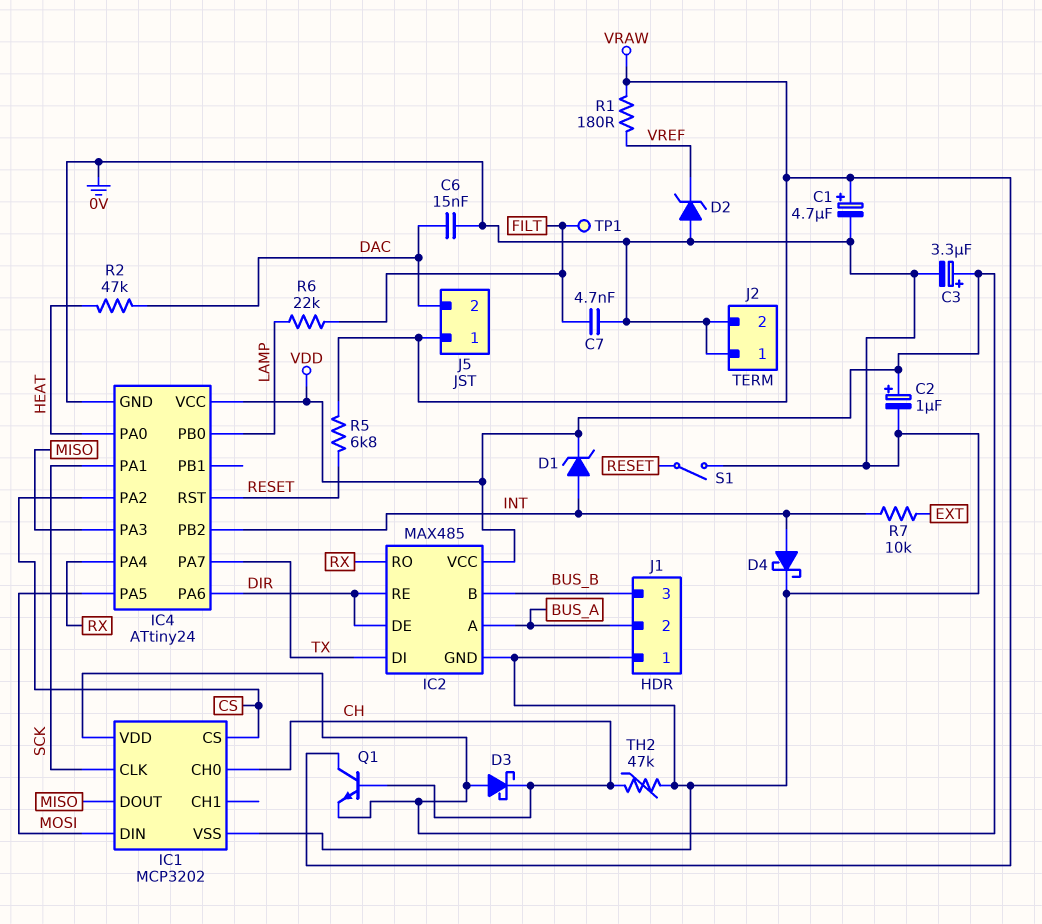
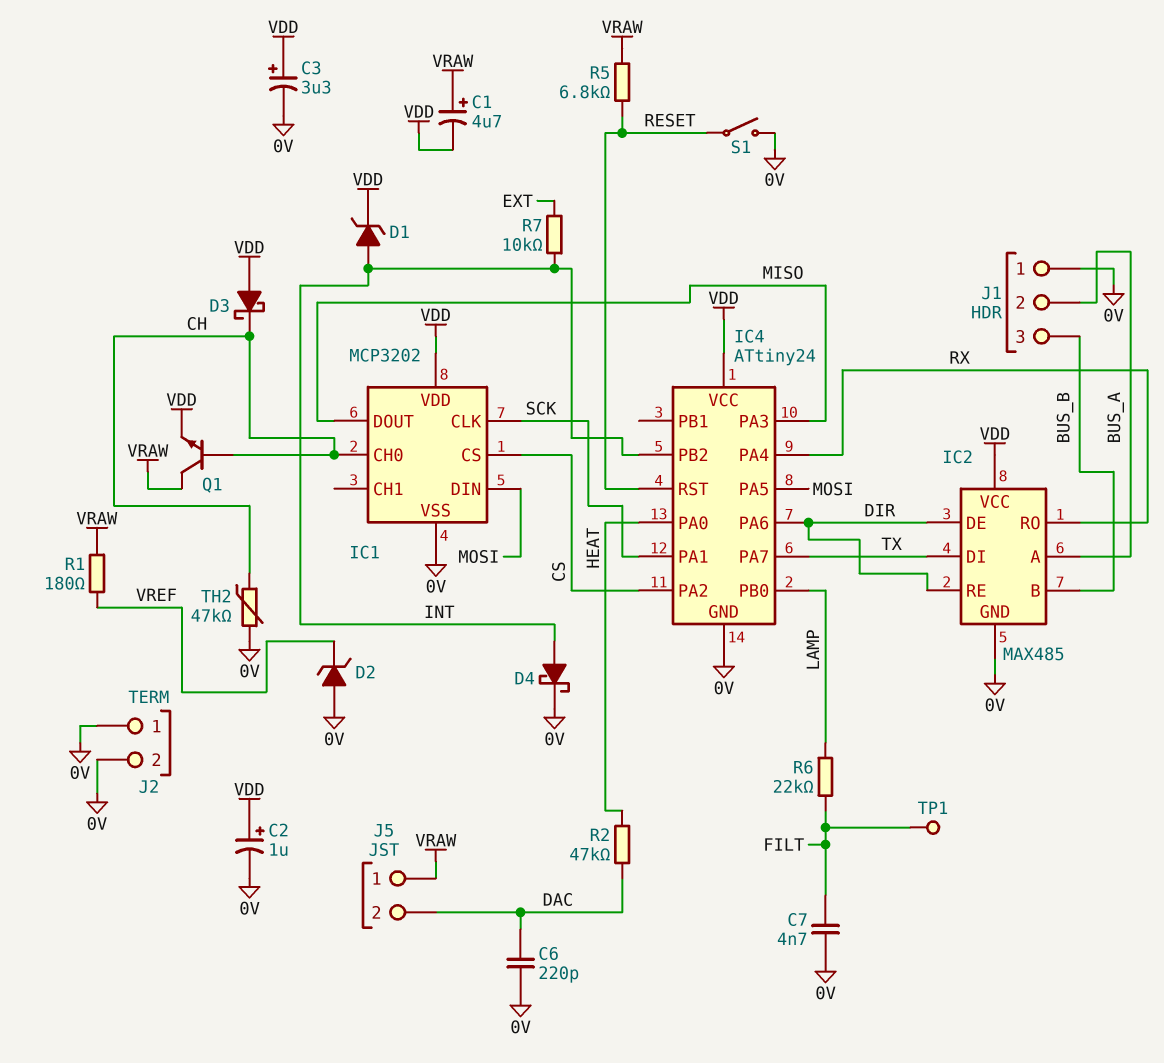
C1: 4.7uF (plus VRAW, minus 0V) -> 4.7uF (plus VRAW, minus VDD)
C6: 15nF (0V, DAC) -> 220pF (0V, DAC)

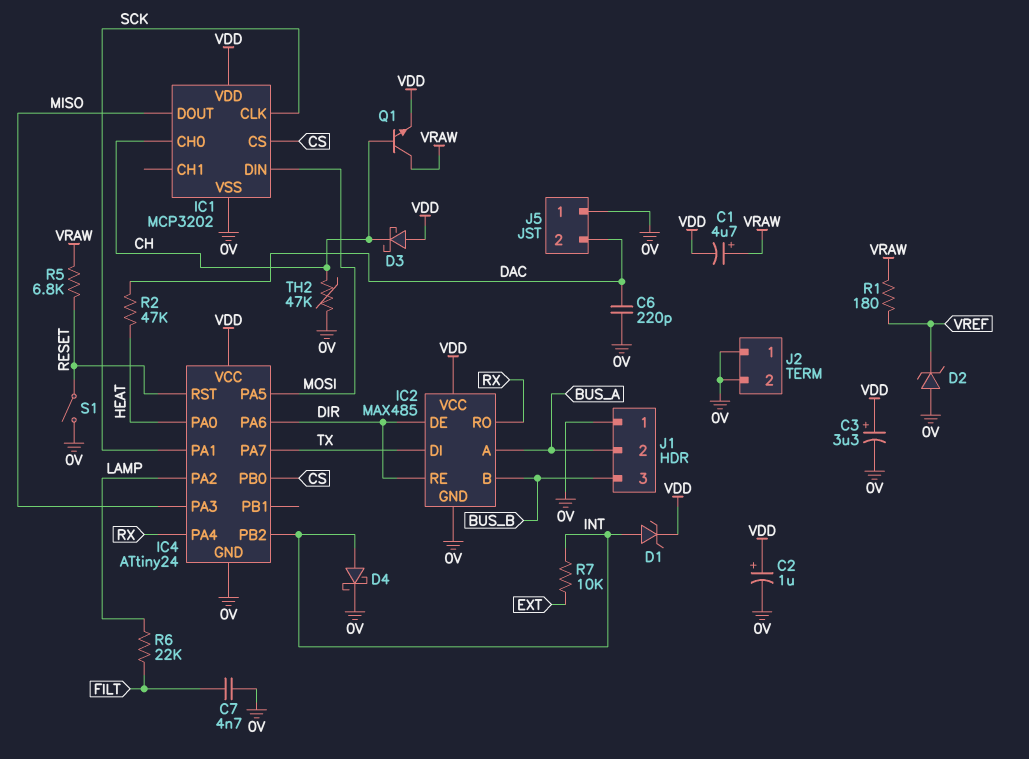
IC4 pin PA2: CS -> LAMP
IC4 pin PB0: LAMP -> CS
J5 pin 1: VRAW -> 0V
TP1: test point (FILT) -> none

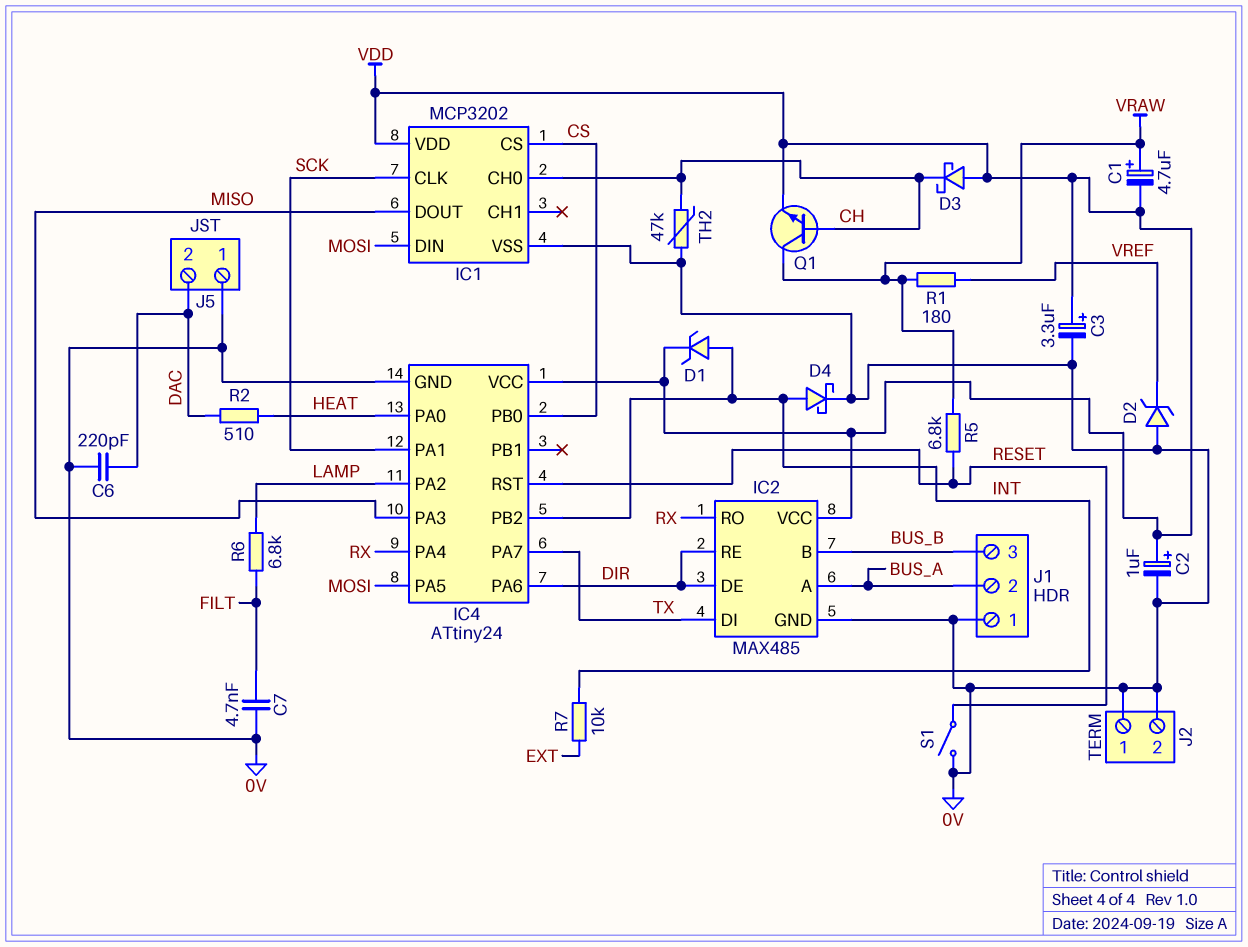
R2: 47k (DAC, HEAT) -> 510 (DAC, HEAT)
R6: 22k (FILT, LAMP) -> 6.8k (FILT, LAMP)

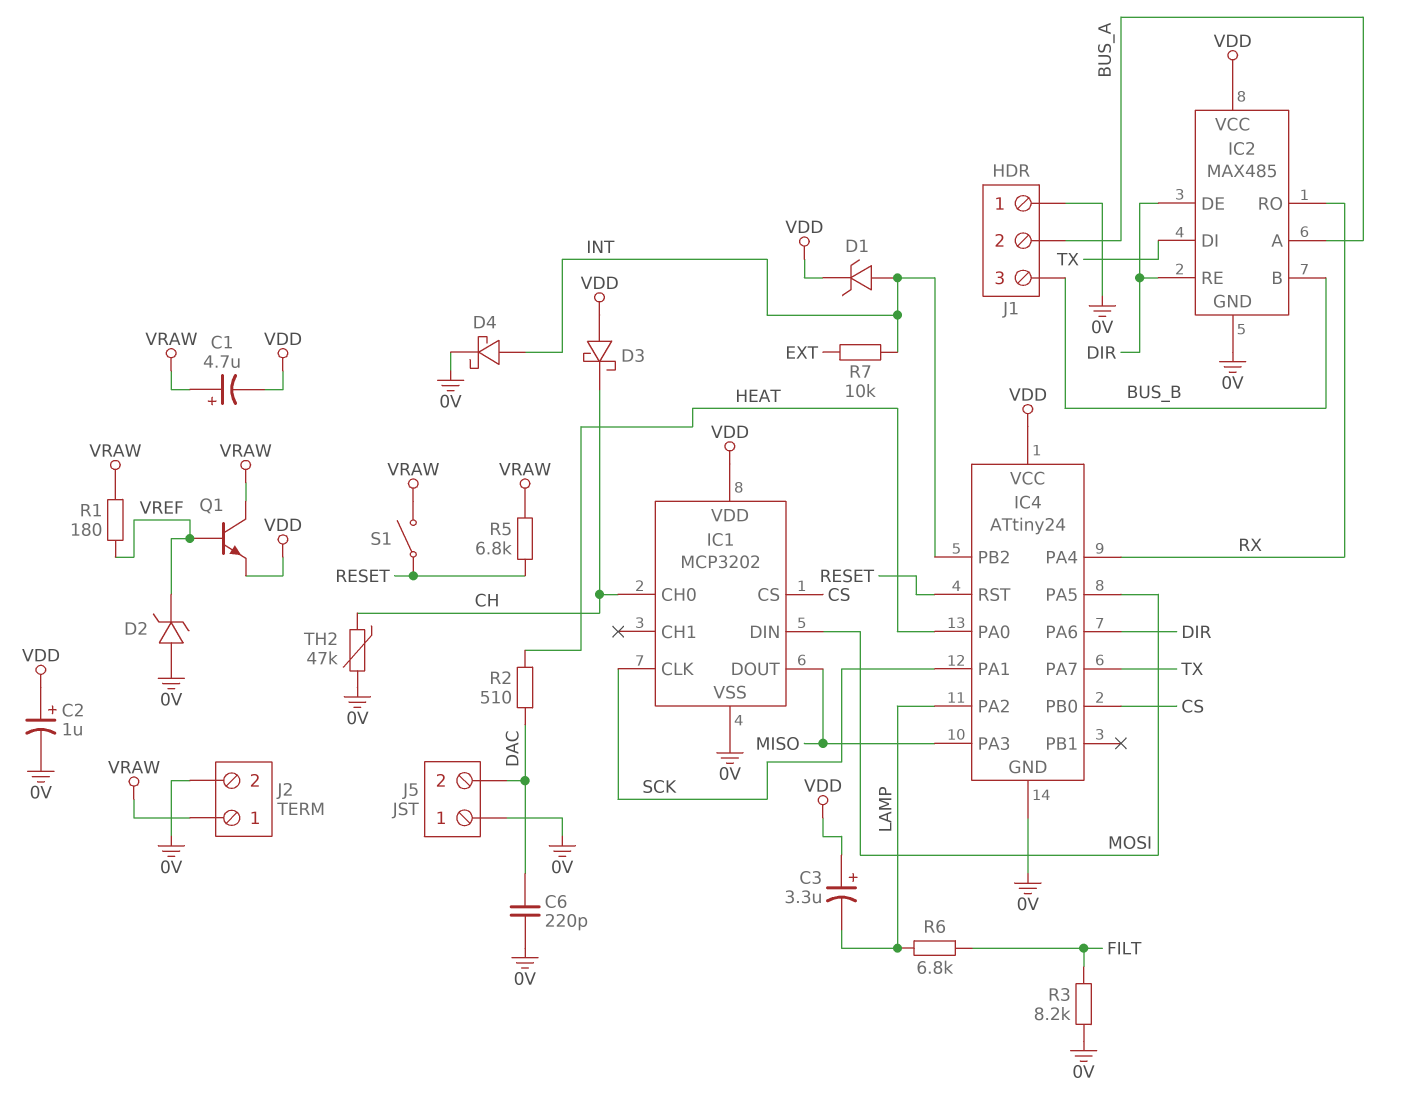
C3: 3.3uF (plus VDD, minus 0V) -> 3.3uF (plus VDD, minus LAMP)
C7: 4.7nF (0V, FILT) -> none
J2 pin 1: 0V -> VRAW
Q1: NPN (B CH, C VRAW, E VDD) -> NPN (B VREF, C VRAW, E VDD)
R3: none -> 8.2k (0V, FILT)
S1: switch (0V, RESET) -> switch (RESET, VRAW)

